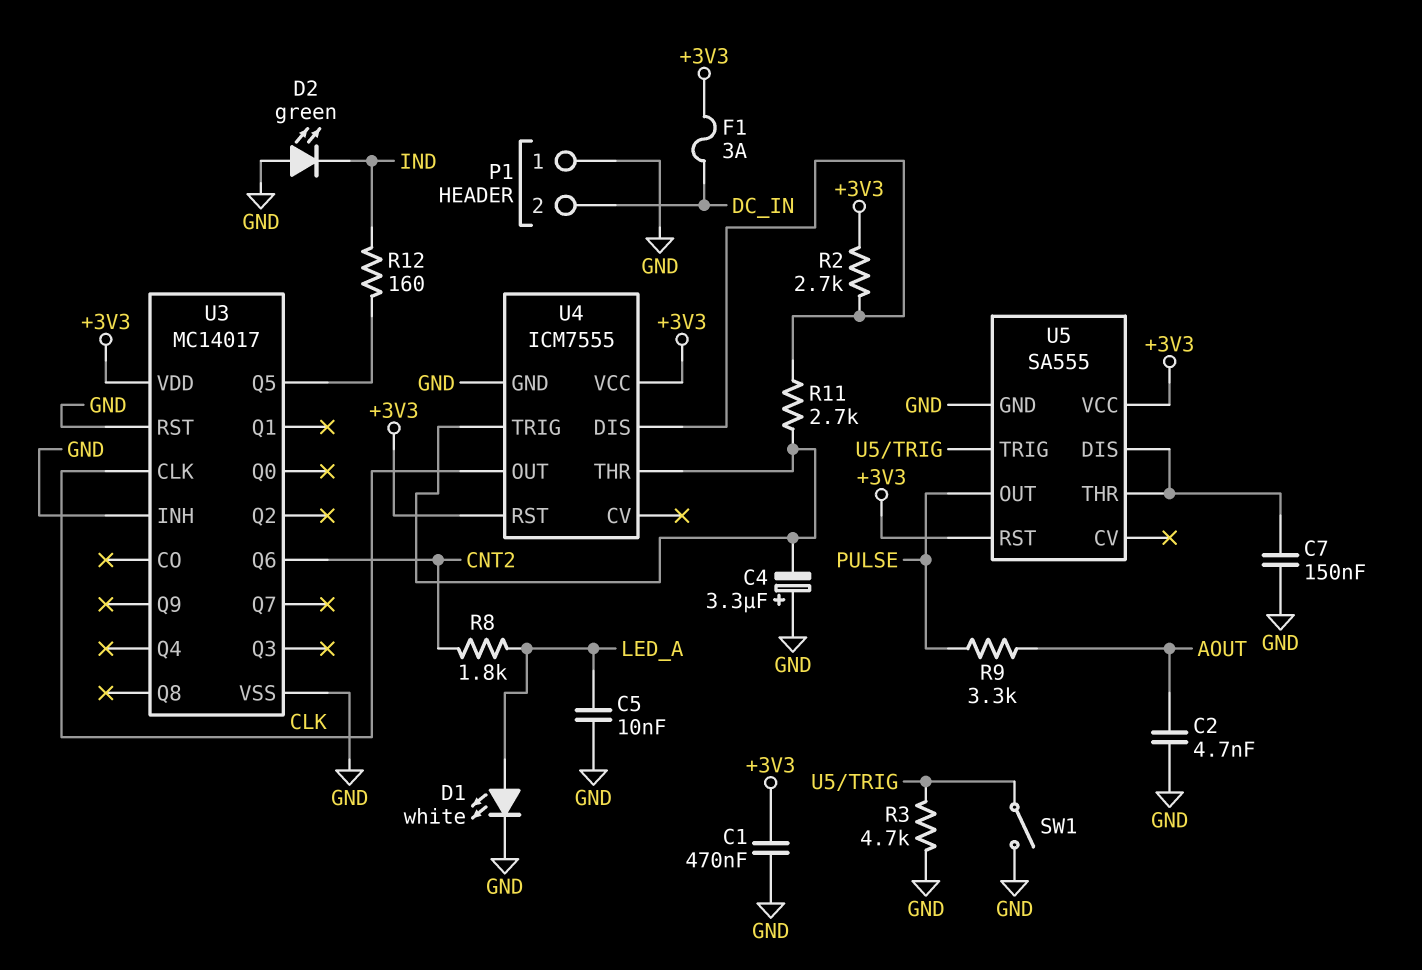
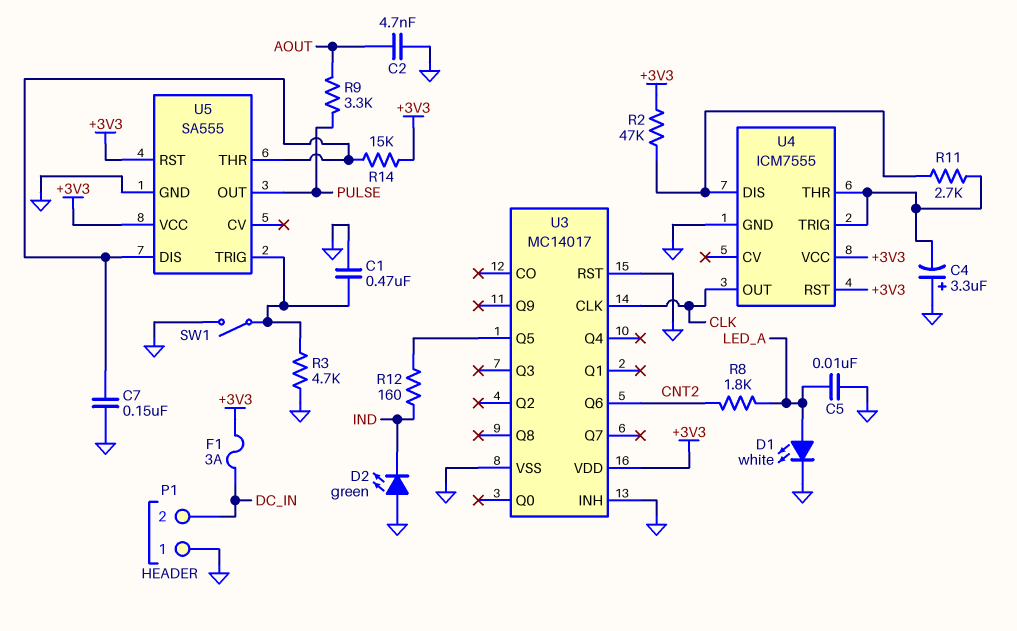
C1: 470nF (+3V3, GND) -> 470nF (GND, U5/TRIG)
R2: 2.7k (+3V3, U4/DIS) -> 47k (+3V3, U4/DIS)
R14: none -> 15k (+3V3, U5/DIS)

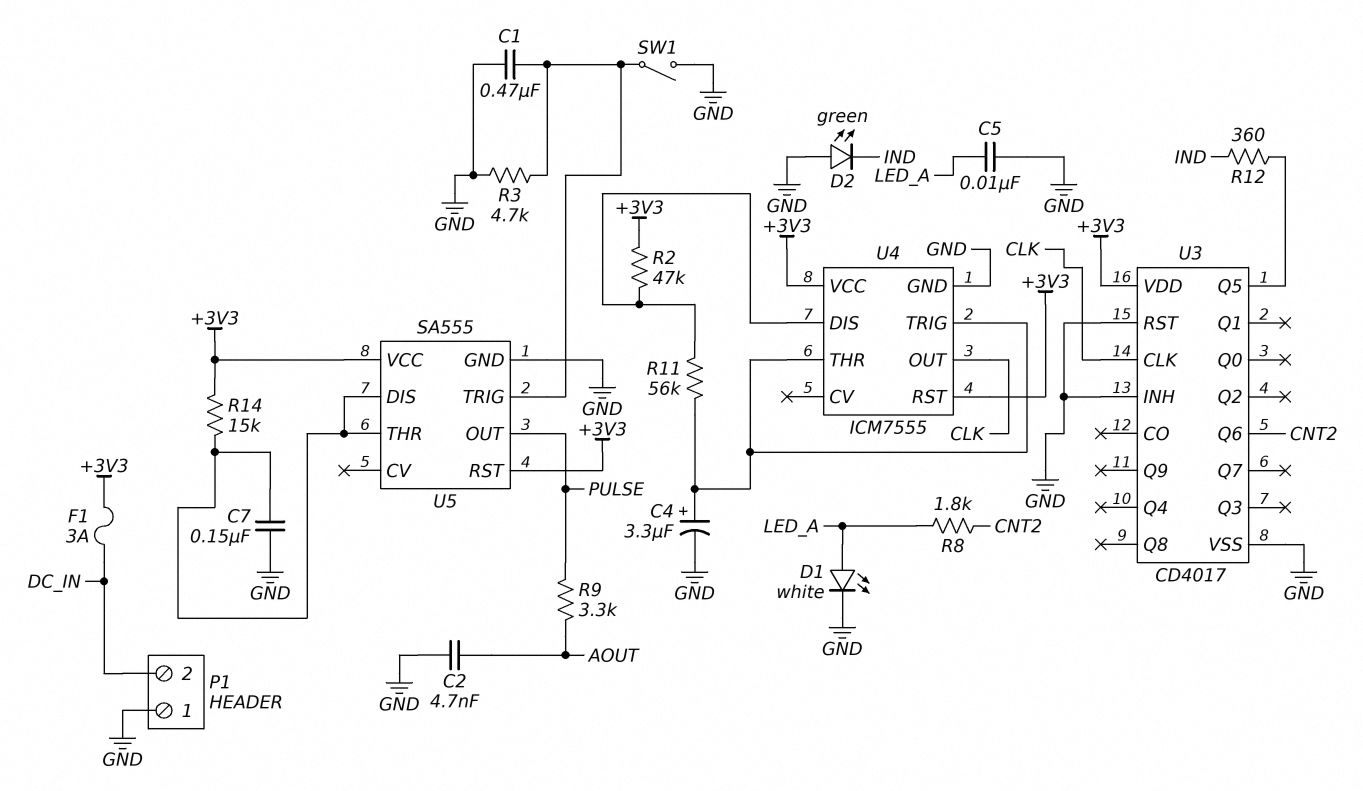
C4: 3.3uF (plus GND, minus U4/THR) -> 3.3uF (plus U4/THR, minus GND)
R11: 2.7k (U4/DIS, U4/THR) -> 56k (U4/DIS, U4/THR)
R12: 160 (IND, U3/Q5) -> 360 (IND, U3/Q5)
U3: MC14017 -> CD4017

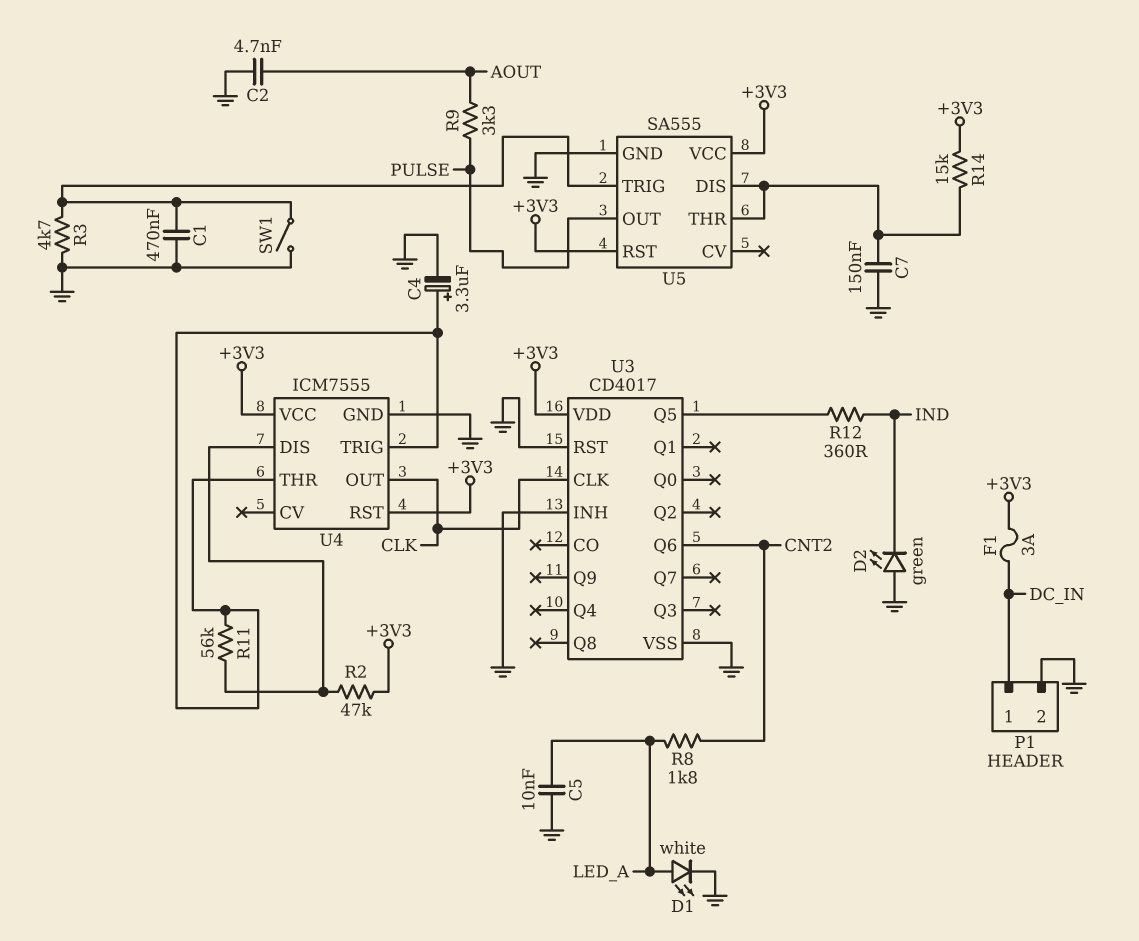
P1 pin 1: GND -> DC_IN
P1 pin 2: DC_IN -> GND

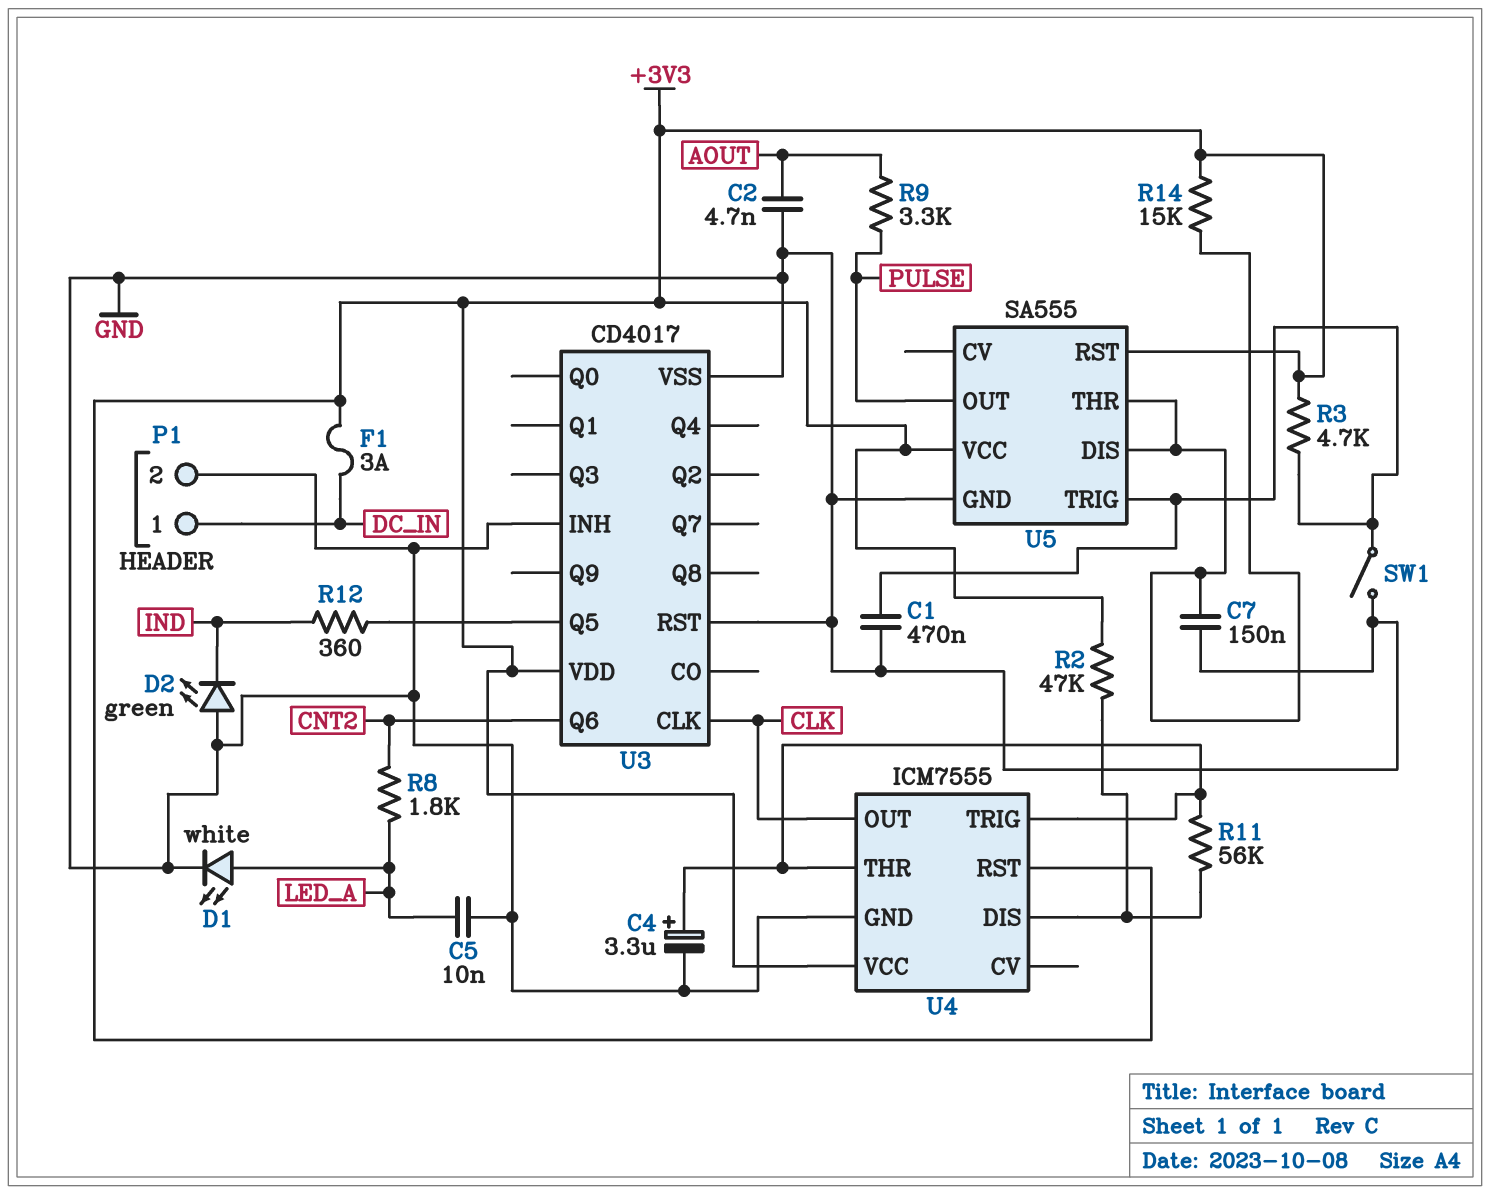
R3: 4.7k (GND, U5/TRIG) -> 4.7k (+3V3, U5/TRIG)

